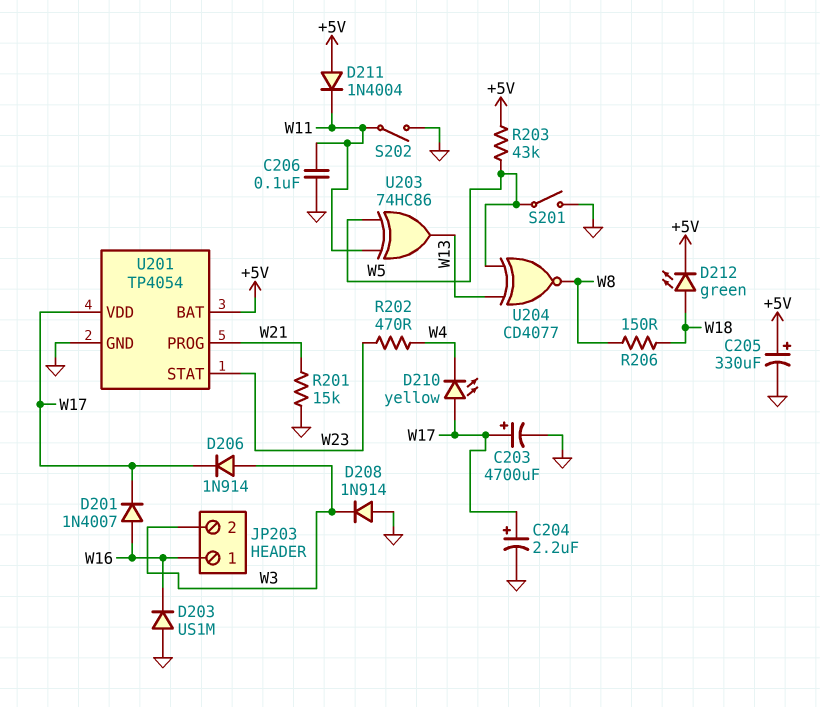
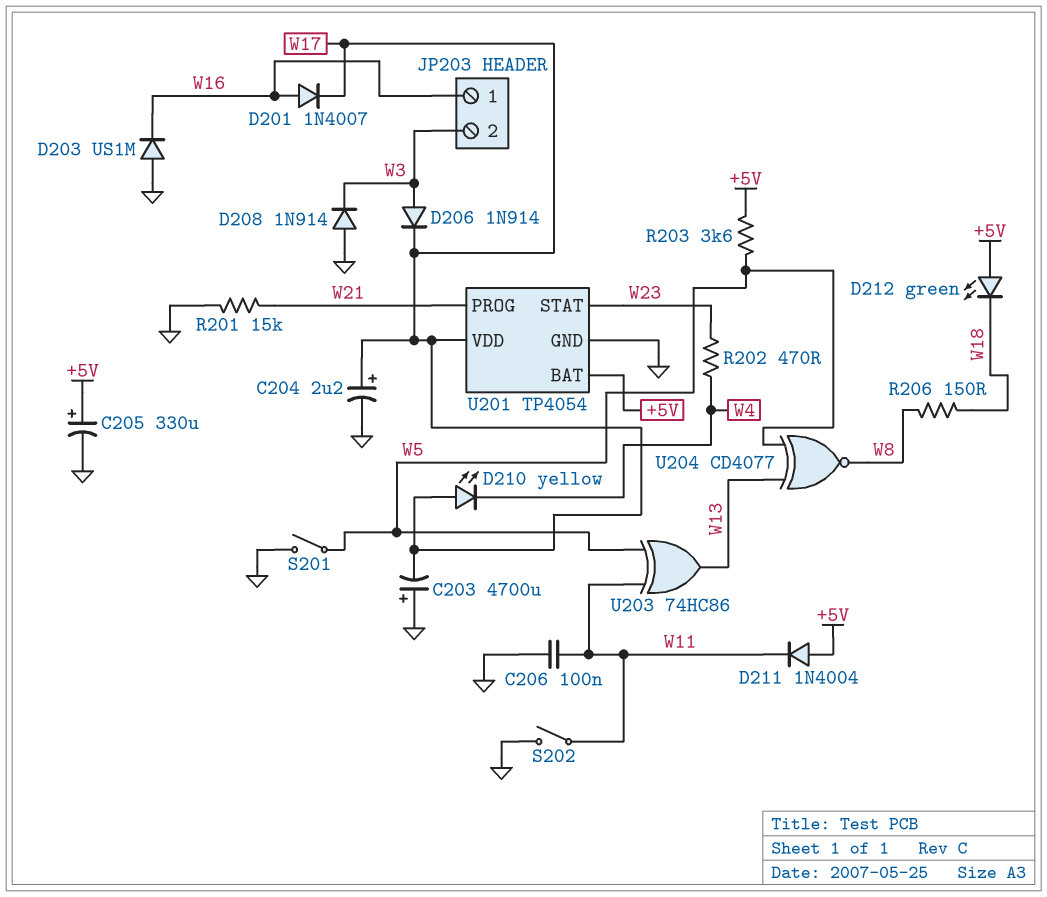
C203: 4700uF (plus W17, minus GND) -> 4700uF (plus GND, minus W17)
D212: LED green (A W18, K +5V) -> LED green (A +5V, K W18)
R203: 43k (+5V, W5) -> 3.6k (+5V, W5)

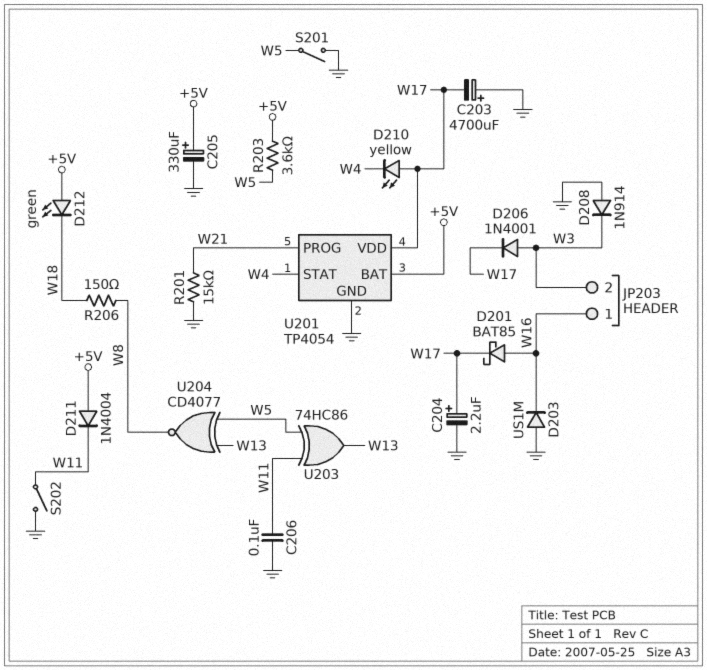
D201: diode 1N4007 (A W16, K W17) -> schottky BAT85 (A W16, K W17)
D206: diode 1N914 (A W3, K W17) -> diode 1N4001 (A W3, K W17)
R202: 470 (W4, W23) -> none
U201 pin STAT: W23 -> W4

